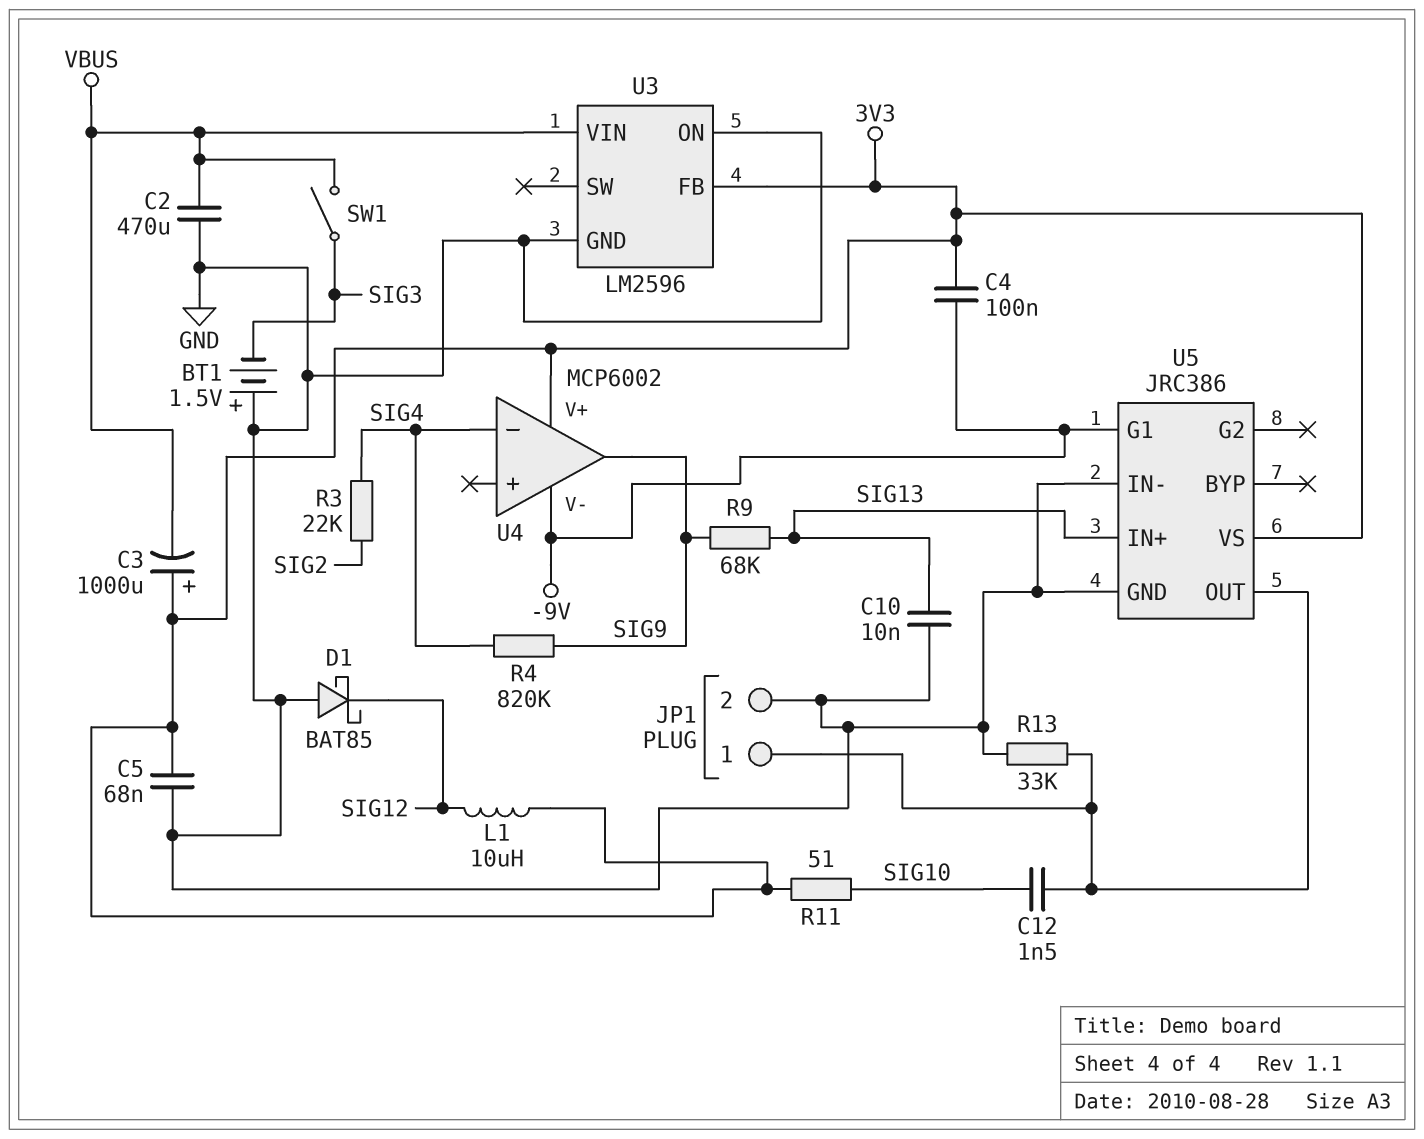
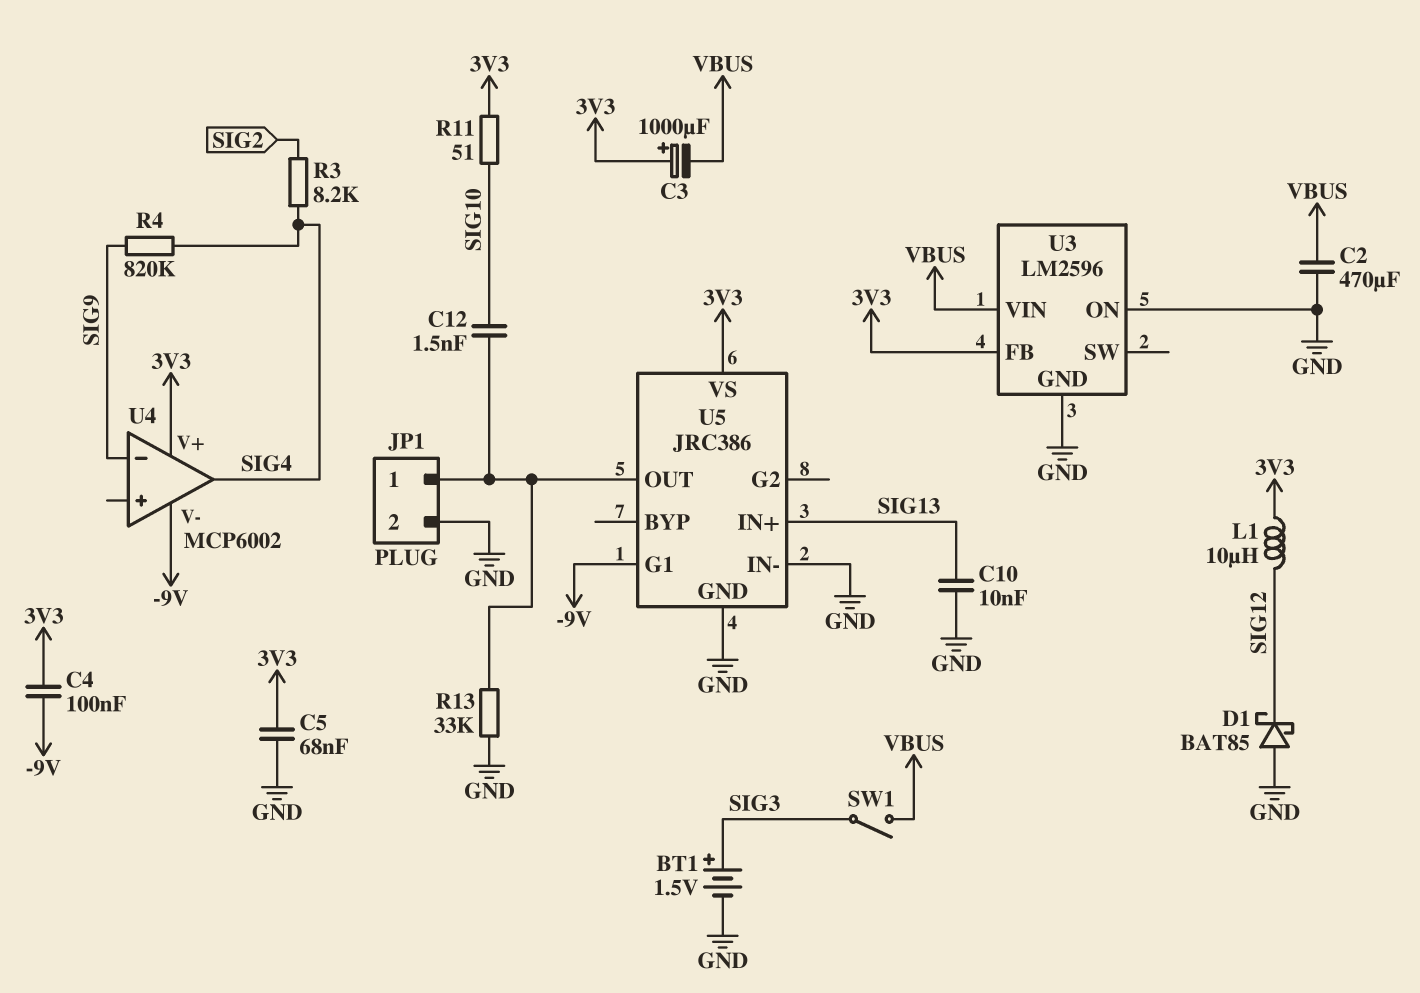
BT1: 1.5V (plus GND, minus SIG3) -> 1.5V (plus SIG3, minus GND)
R3: 22k (SIG2, SIG4) -> 8.2k (SIG2, SIG4)
R9: 68k (SIG9, SIG13) -> none
U4 pin in-: SIG4 -> SIG9
U4 pin out: SIG9 -> SIG4

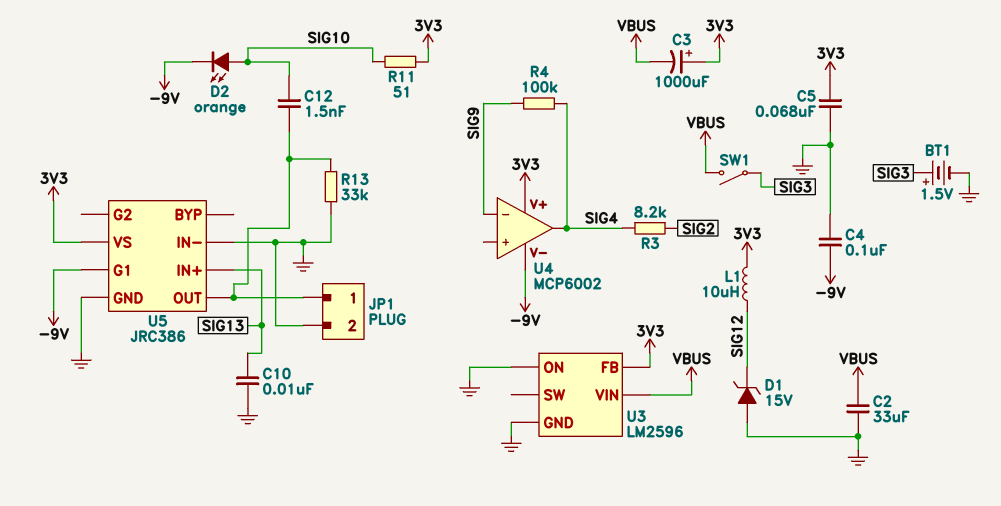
C2: 470uF (GND, VBUS) -> 33uF (GND, VBUS)
C4: 100nF (-9V, 3V3) -> 100nF (-9V, GND)
D1: schottky BAT85 (A GND, K SIG12) -> zener 15V (A GND, K SIG12)
D2: none -> LED orange (A SIG10, K -9V)
R4: 820k (SIG4, SIG9) -> 100k (SIG4, SIG9)

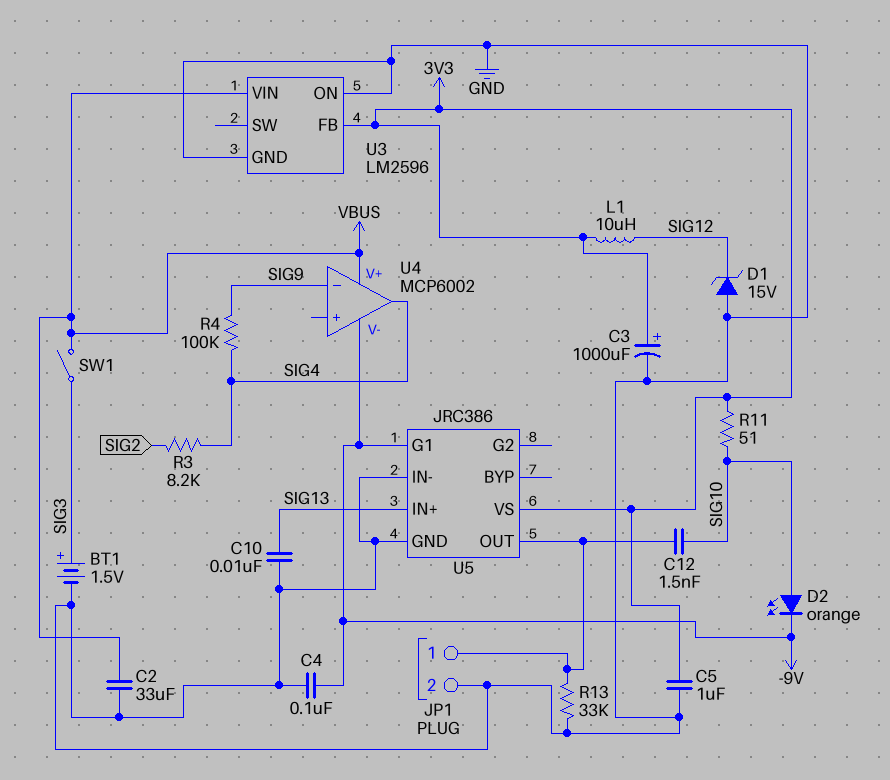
C3: 1000uF (plus 3V3, minus VBUS) -> 1000uF (plus 3V3, minus GND)
C5: 68nF (3V3, GND) -> 1uF (3V3, GND)
U4 pin V+: 3V3 -> VBUS

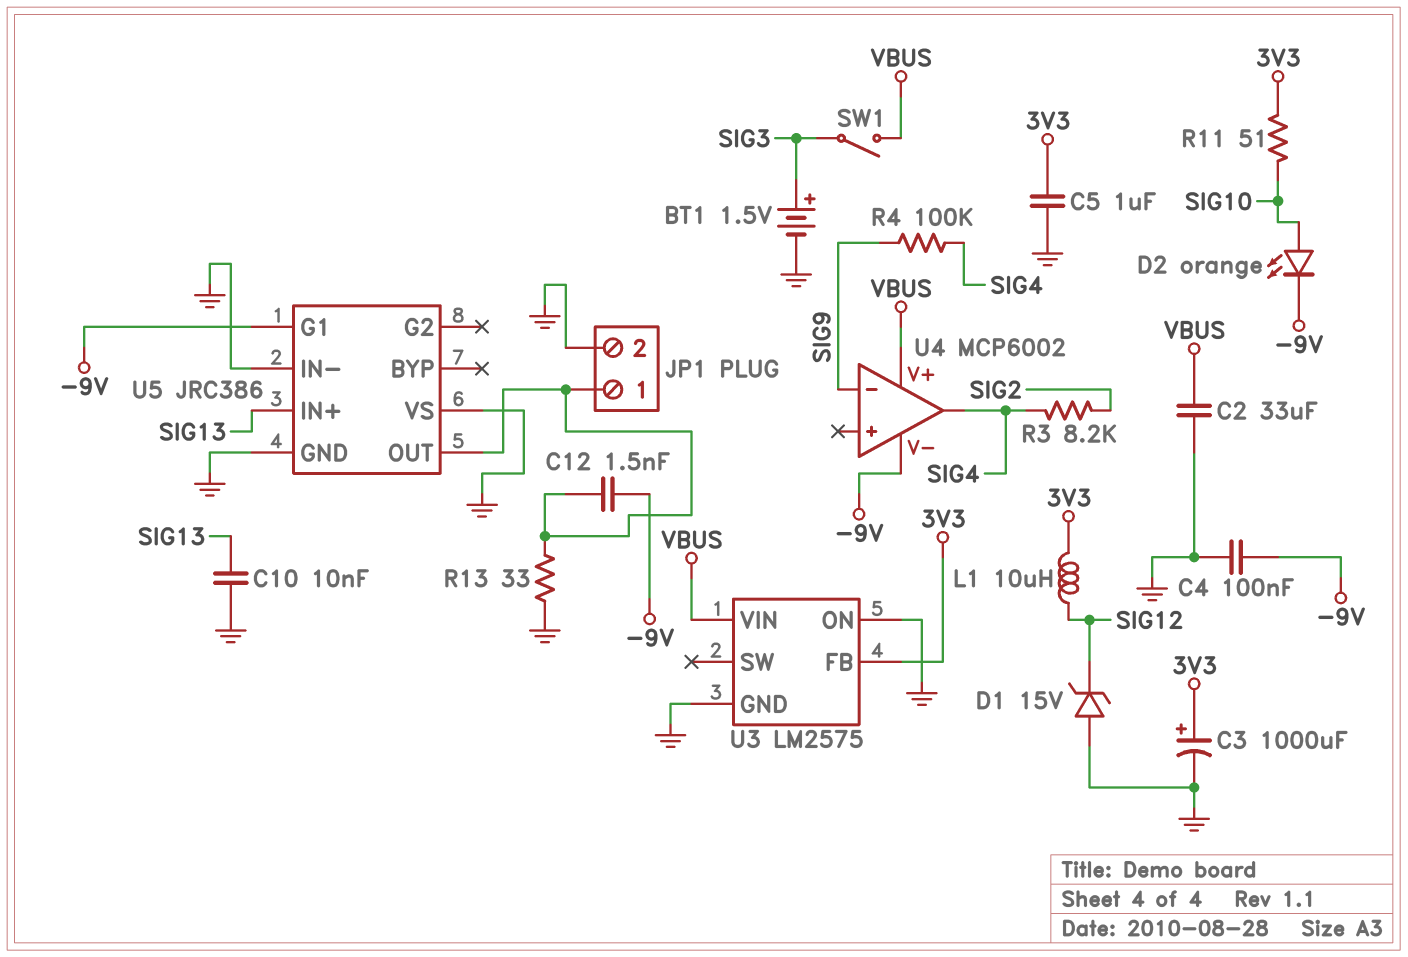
C12: 1.5nF (JP1/1, SIG10) -> 1.5nF (-9V, JP1/1)
R13: 33k (GND, JP1/1) -> 33 (GND, JP1/1)
U3: LM2596 -> LM2575
U5 pin VS: 3V3 -> GND

